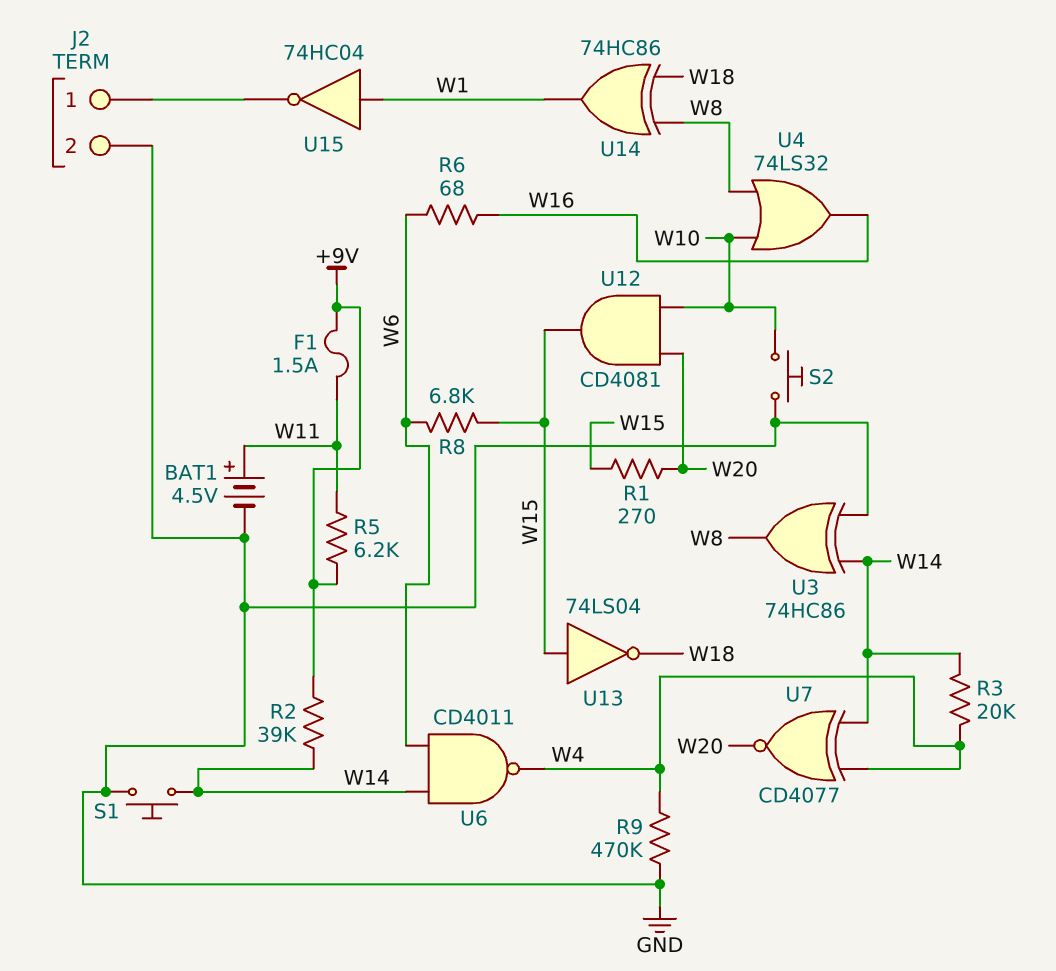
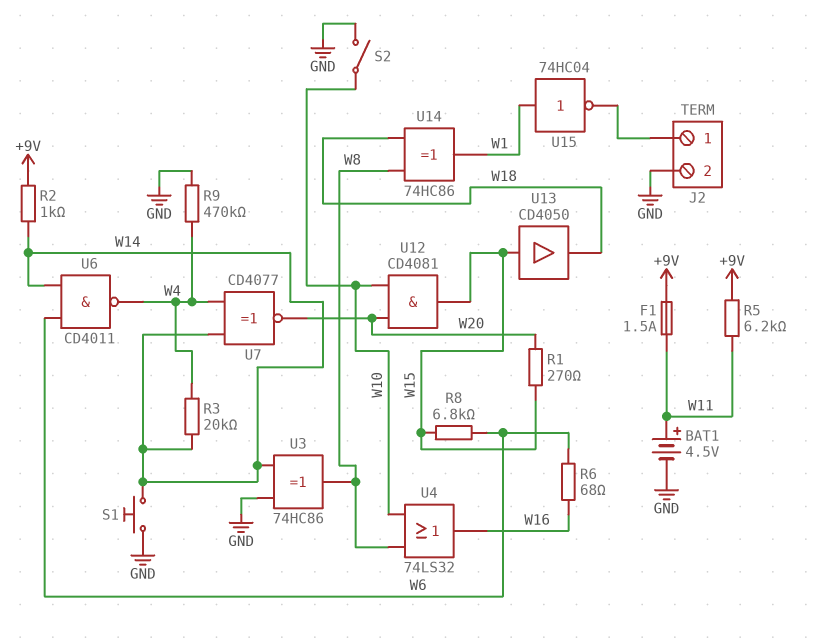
R2: 39k (+9V, W14) -> 1k (+9V, W14)
S2: button (GND, W10) -> switch (GND, W10)
U13: NOT 74LS04 (in W15, out W18) -> buffer CD4050 (in W15, out W18)

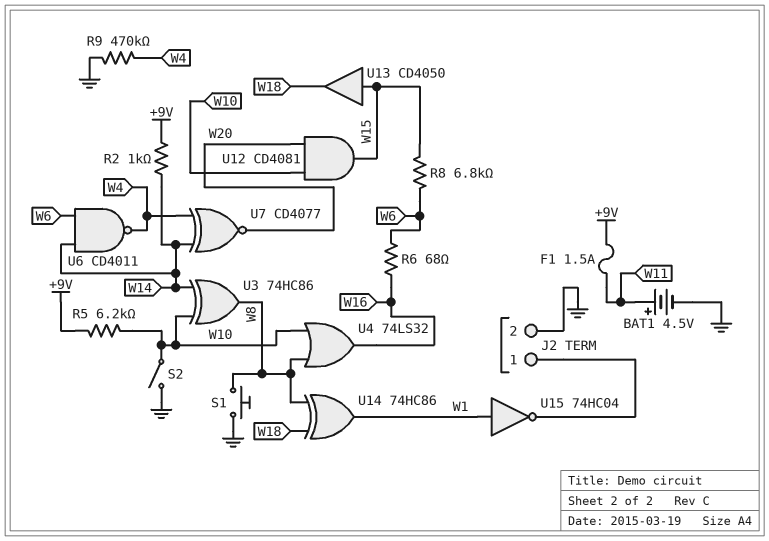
R1: 270 (W15, W20) -> none
R3: 20k (W4, W14) -> none
R5: 6.2k (+9V, W11) -> 6.2k (+9V, W10)
S1: button (GND, W14) -> button (GND, W8)
U3: XOR 74HC86 (in GND, in W14, out W8) -> XOR 74HC86 (in W10, in W14, out W8)

